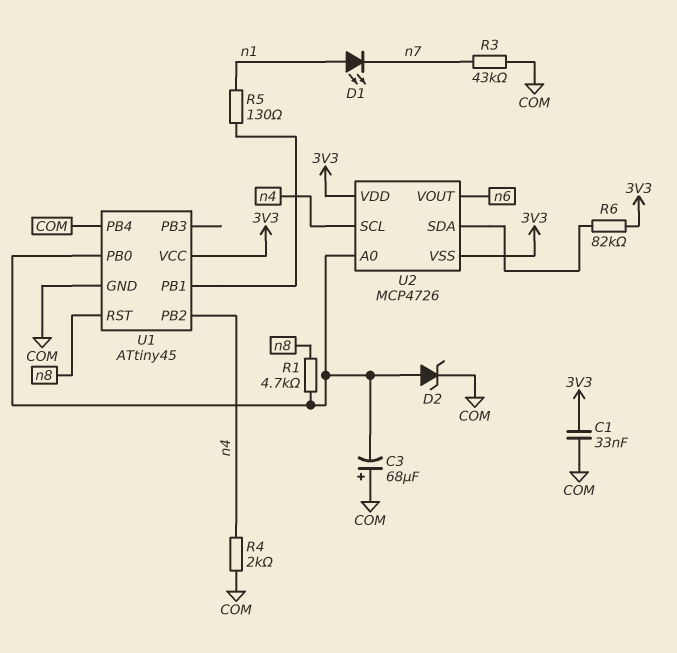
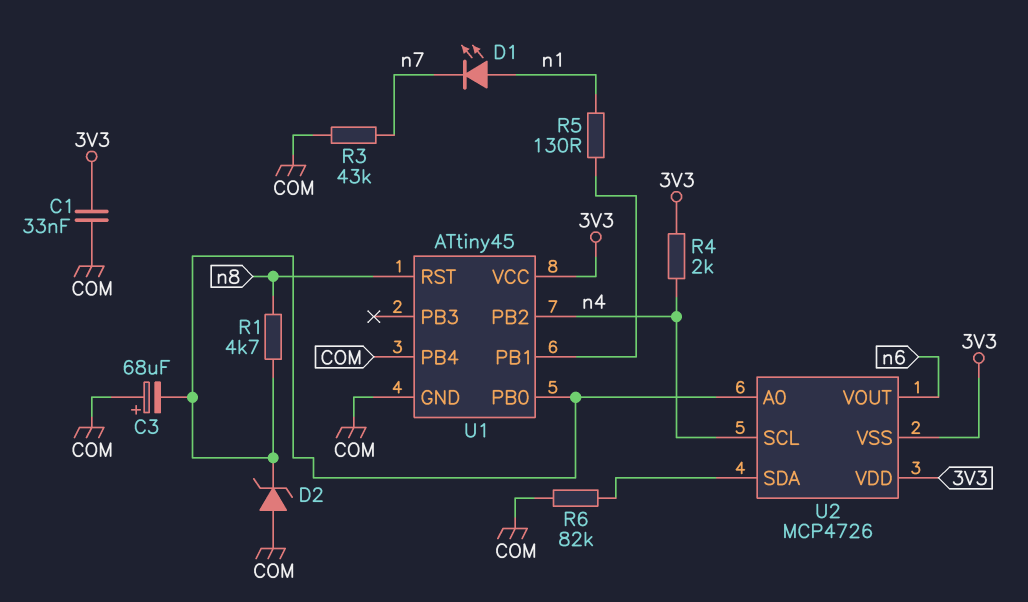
D2: zener (A U1/PB0, K COM) -> zener (A COM, K U1/PB0)
R4: 2k (COM, n4) -> 2k (3V3, n4)
R6: 82k (3V3, U2/SDA) -> 82k (COM, U2/SDA)

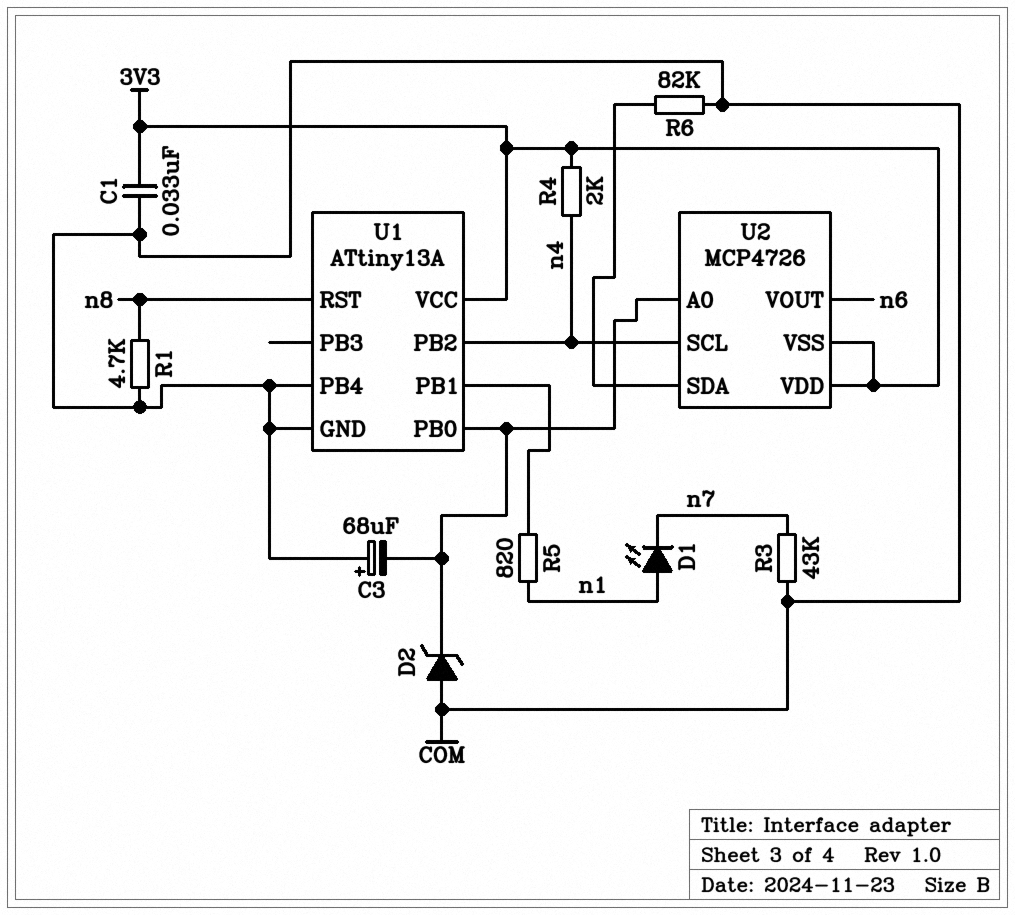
R1: 4.7k (U1/PB0, n8) -> 4.7k (COM, n8)
R5: 130 (U1/PB1, n1) -> 820 (U1/PB1, n1)
U1: ATtiny45 -> ATtiny13A

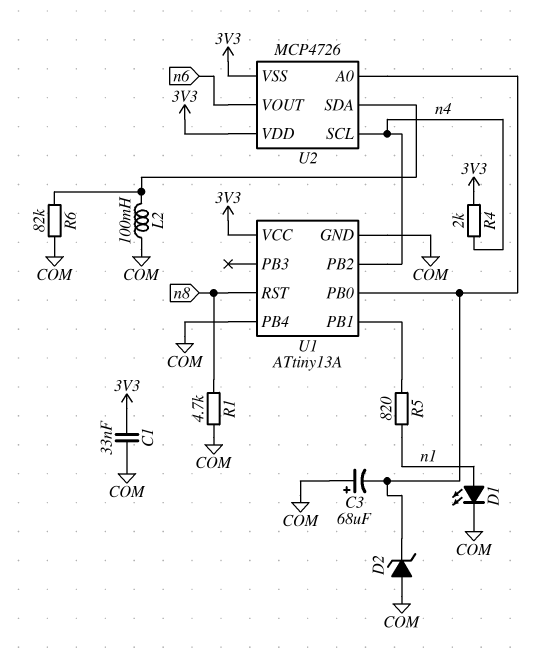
D1: LED (A n1, K n7) -> LED (A n1, K COM)
L2: none -> 100mH (COM, U2/SDA)
R3: 43k (COM, n7) -> none

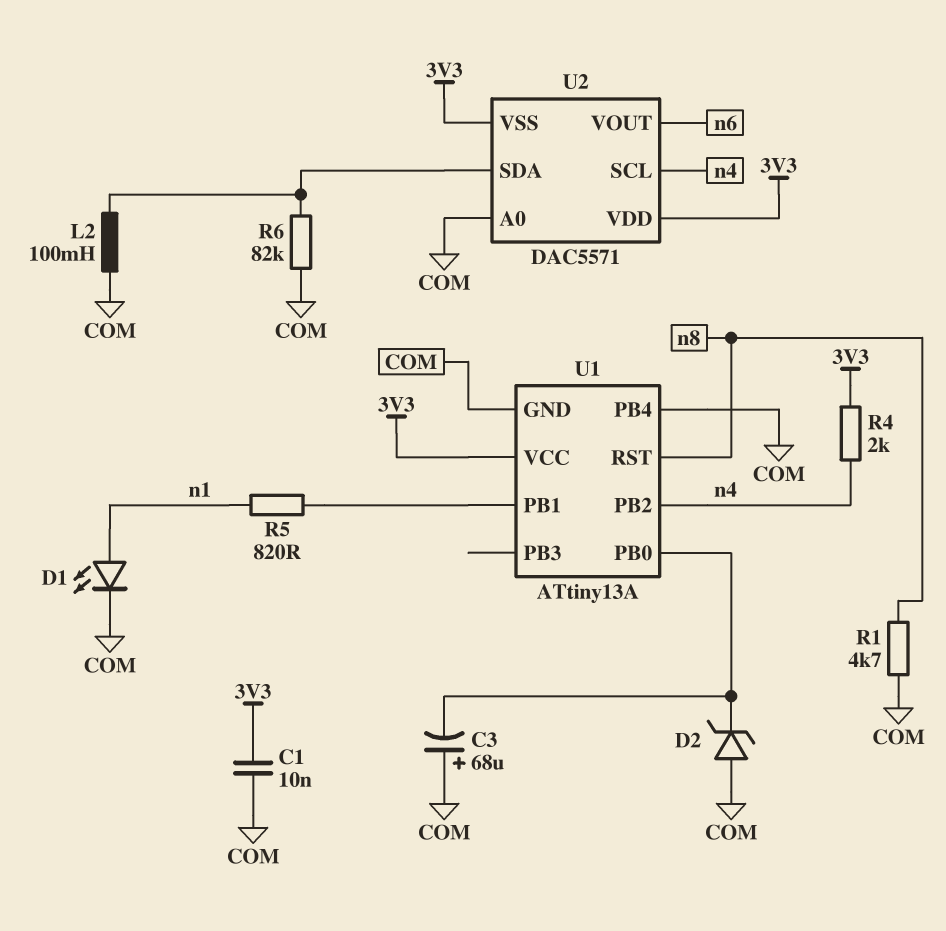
C1: 33nF (3V3, COM) -> 10nF (3V3, COM)
U2: MCP4726 -> DAC5571
U2 pin A0: U1/PB0 -> COM

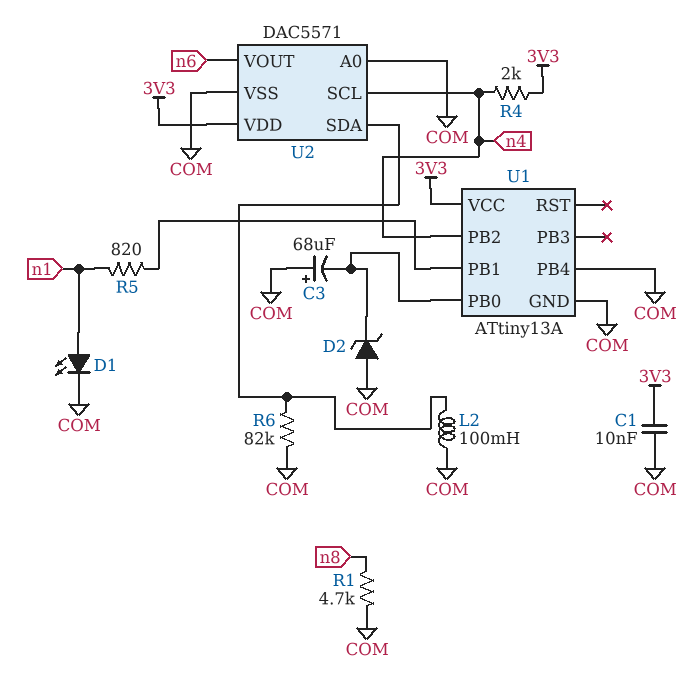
U1 pin RST: n8 -> none
U2 pin VSS: 3V3 -> COM

